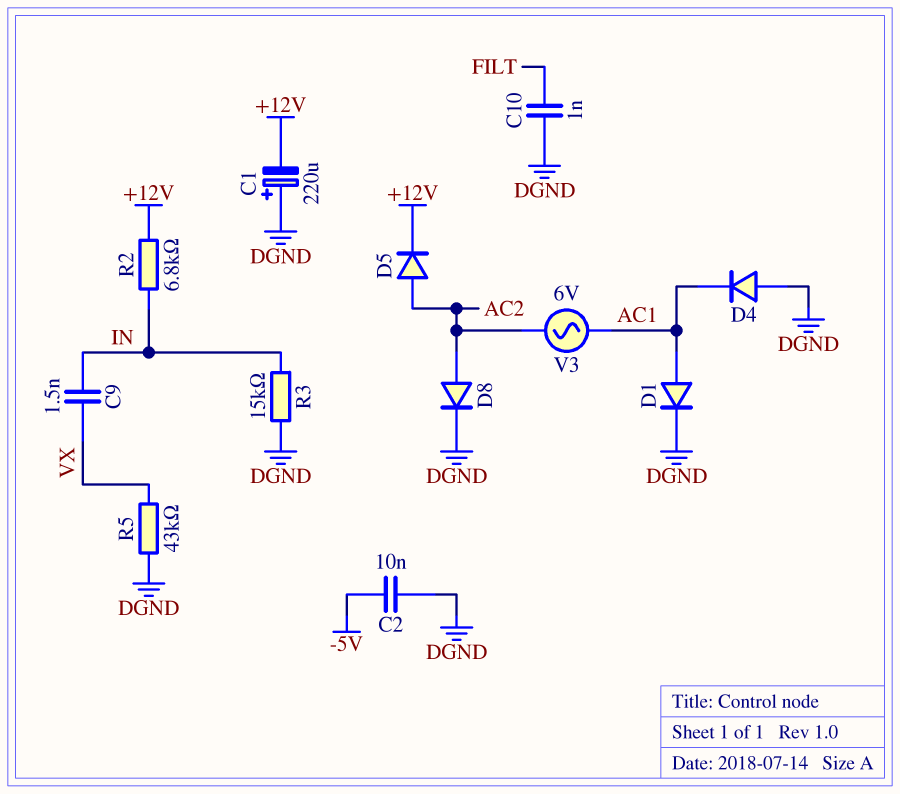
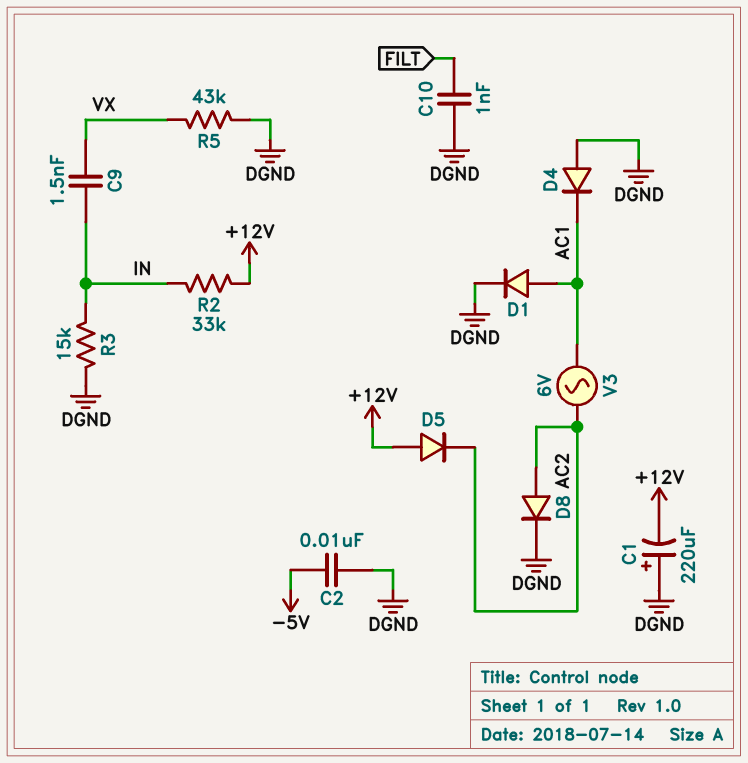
D5: diode (A AC2, K +12V) -> diode (A +12V, K AC2)
R2: 6.8k (+12V, IN) -> 33k (+12V, IN)

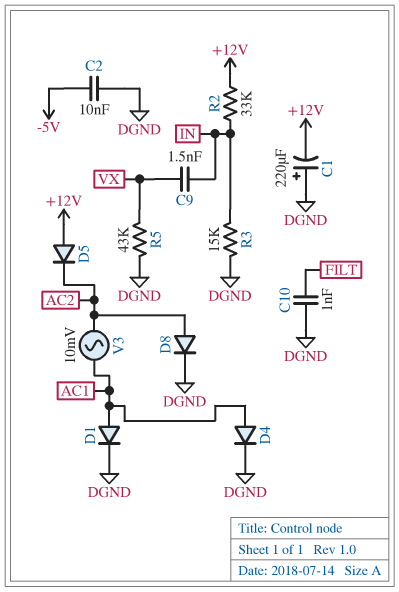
D4: diode (A DGND, K AC1) -> diode (A AC1, K DGND)
V3: AC 6V (AC1, AC2) -> AC 10mV (AC1, AC2)

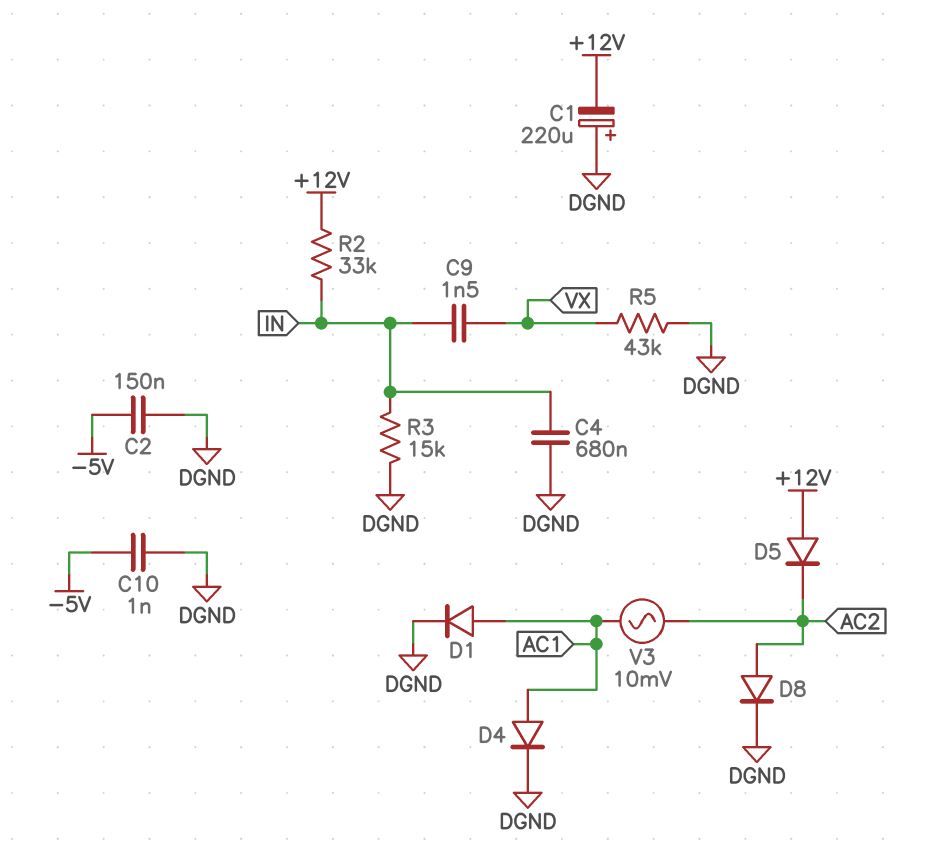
C2: 10nF (-5V, DGND) -> 150nF (-5V, DGND)
C4: none -> 680nF (DGND, IN)
C10: 1nF (DGND, FILT) -> 1nF (-5V, DGND)

